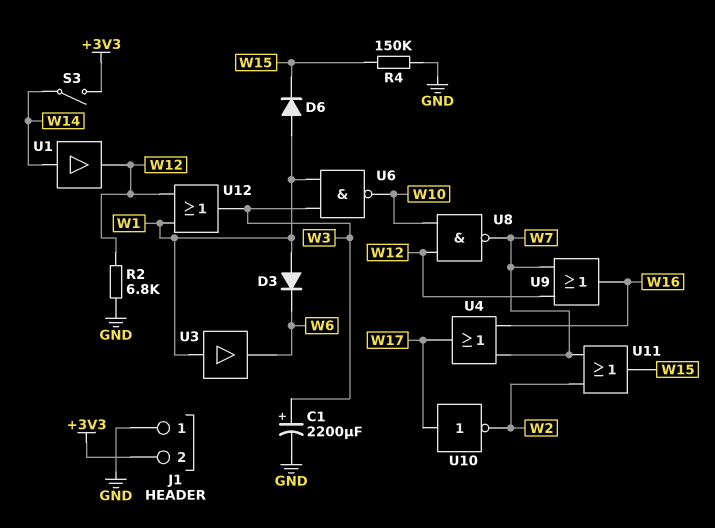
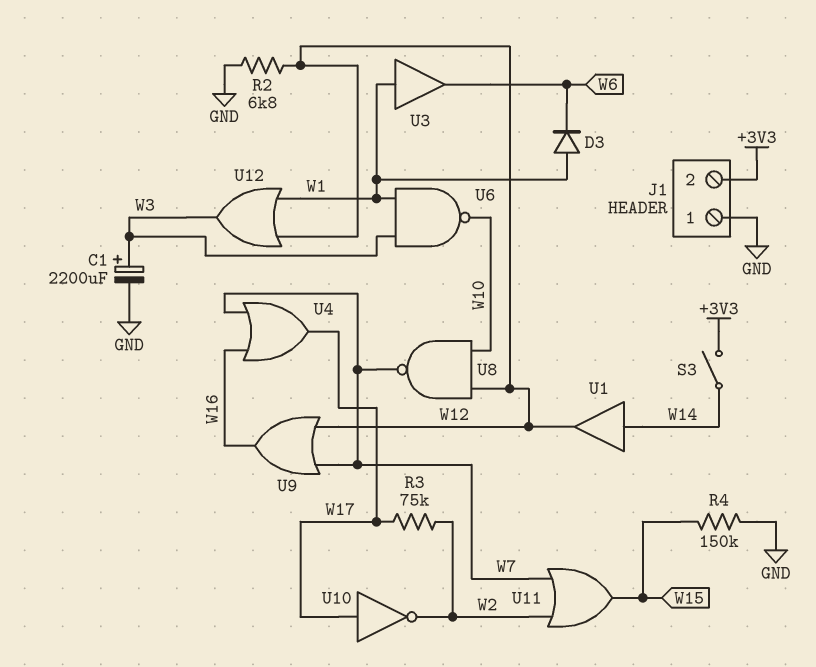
D6: diode (A W1, K W15) -> none
R3: none -> 75k (W2, W17)

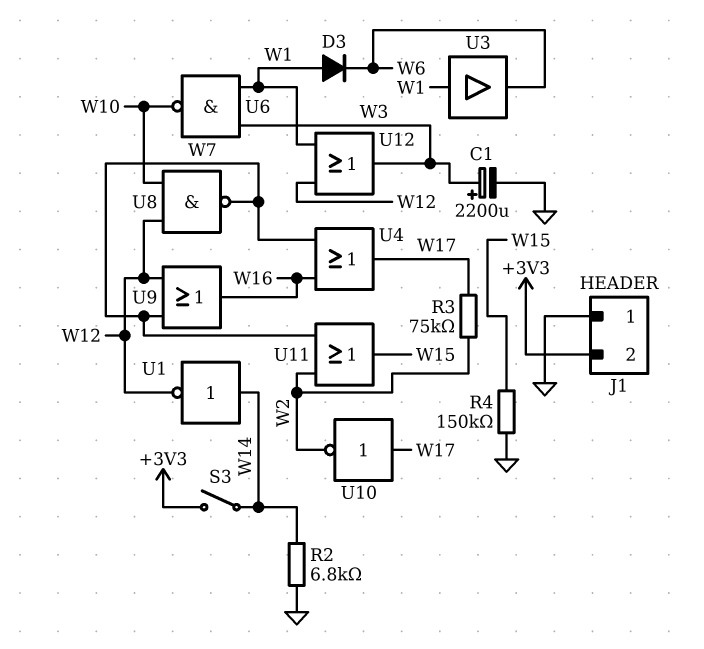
R2: 6.8k (GND, W12) -> 6.8k (GND, W14)
U1: buffer (in W14, out W12) -> NOT (in W14, out W12)

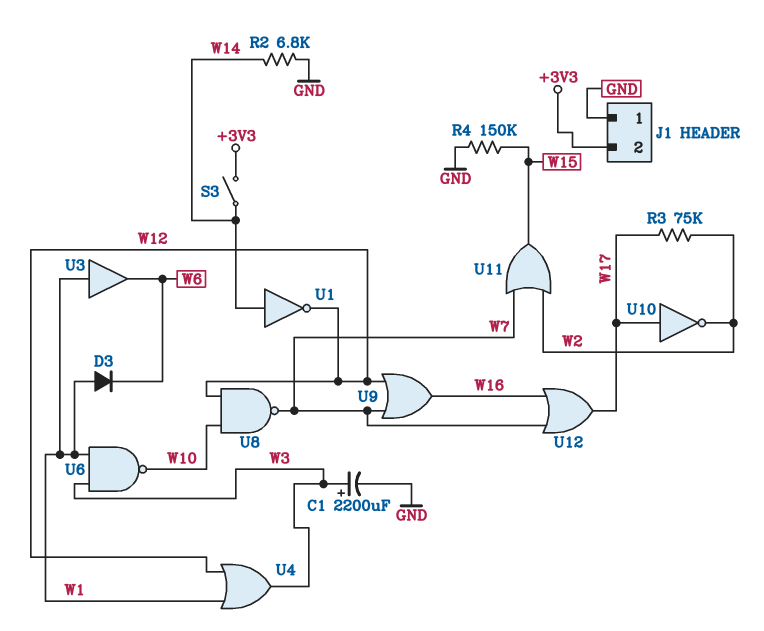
U4: OR (in W7, in W16, out W17) -> OR (in W1, in W12, out W3)
U12: OR (in W1, in W12, out W3) -> OR (in W7, in W16, out W17)

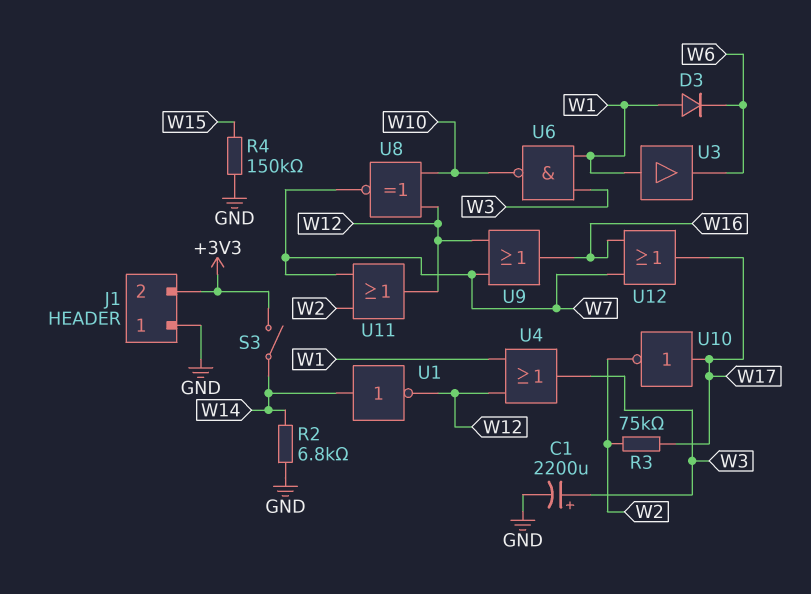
U8: NAND (in W10, in W12, out W7) -> XNOR (in W10, in W12, out W7)
U11: OR (in W2, in W7, out W15) -> OR (in W2, in W7, out W12)

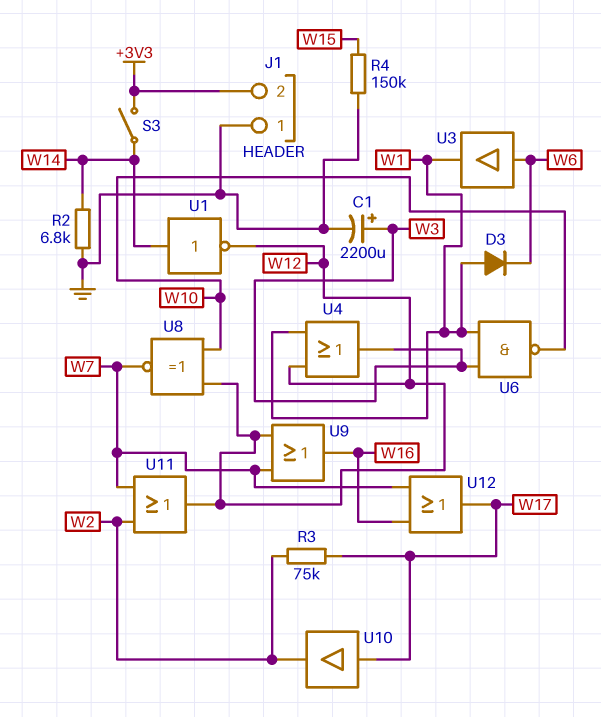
U3: buffer (in W1, out W6) -> buffer (in W6, out W1)
U10: NOT (in W17, out W2) -> buffer (in W17, out W2)

